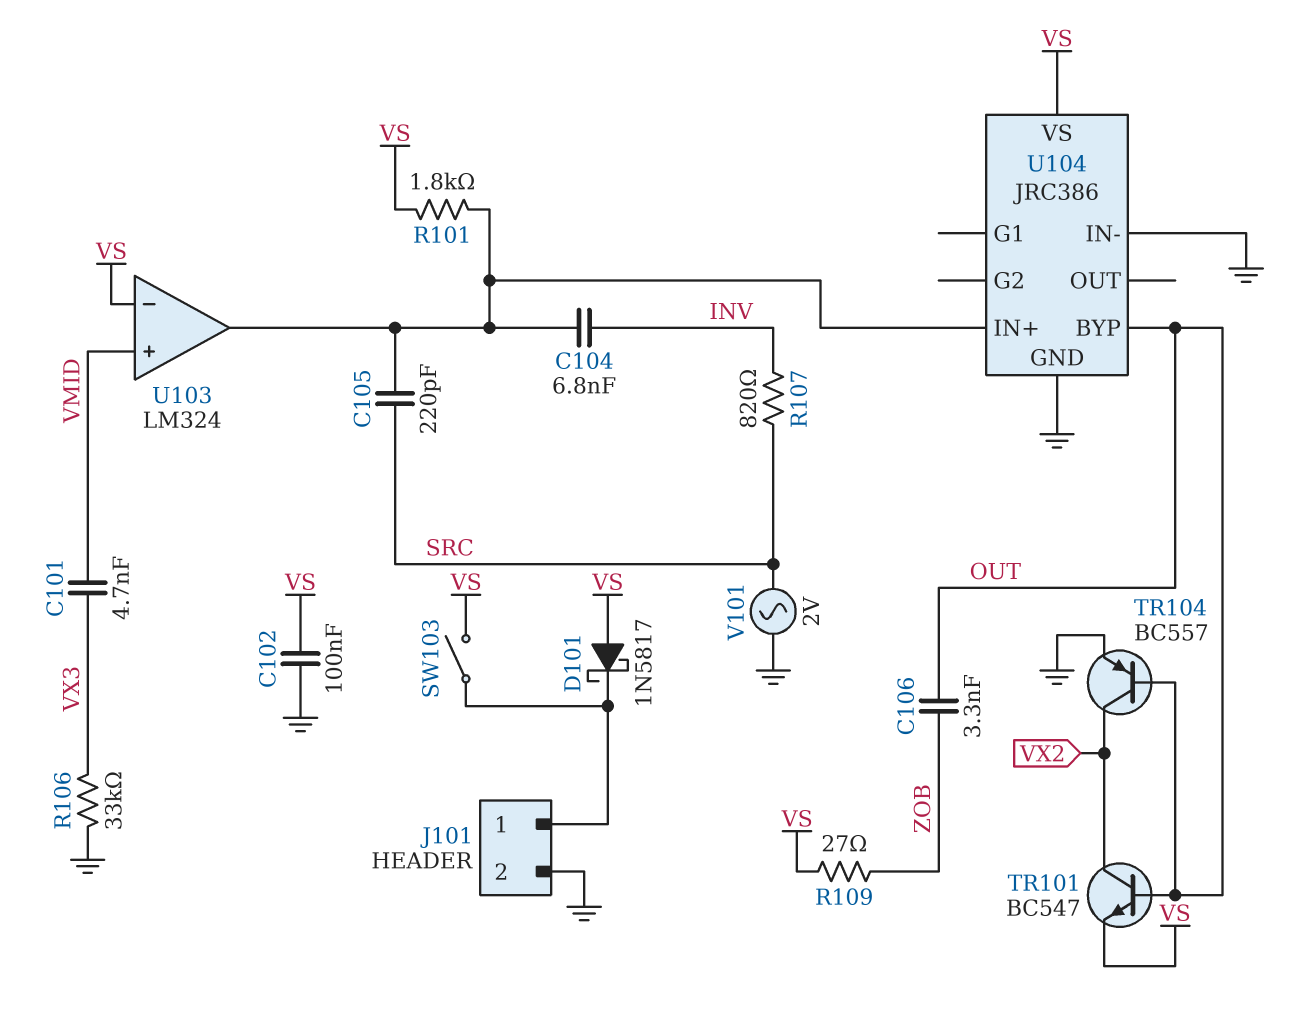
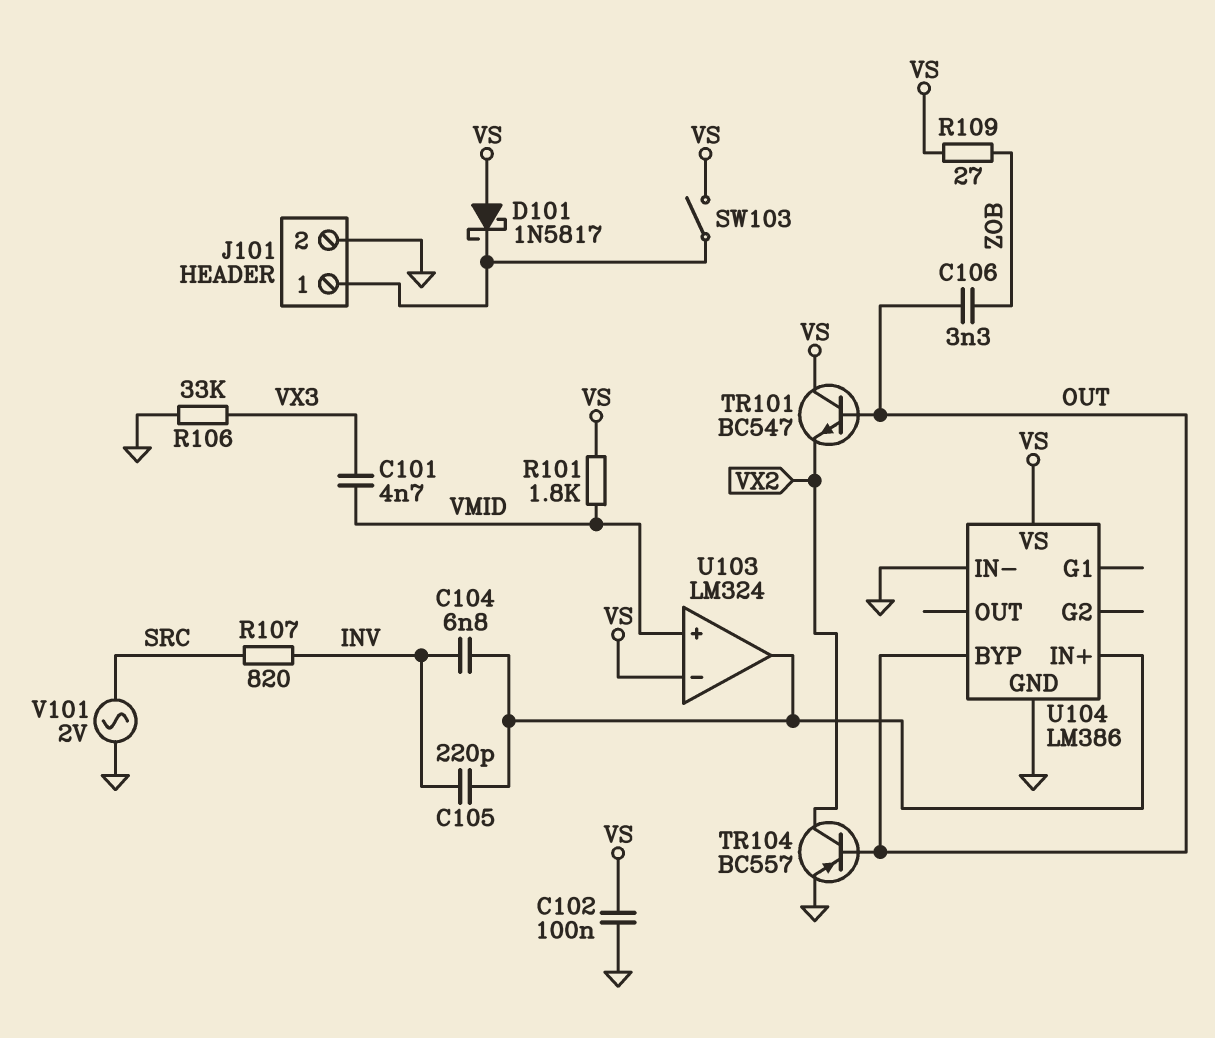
C105: 220pF (SRC, U103/out) -> 220pF (INV, U103/out)
R101: 1.8k (U103/out, VS) -> 1.8k (VMID, VS)
TR101: NPN BC547 (B OUT, C VX2, E VS) -> NPN BC547 (B OUT, C VS, E VX2)
U104: JRC386 -> LM386

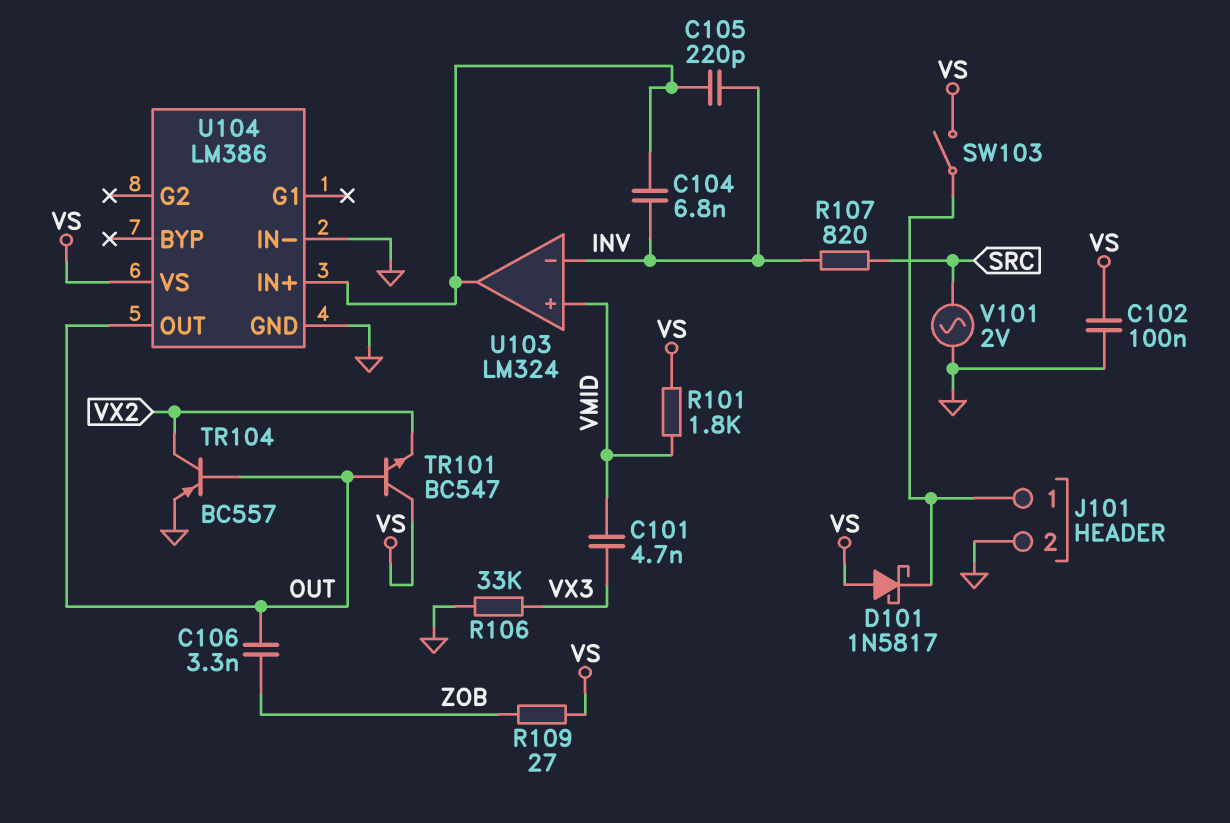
U103 pin in-: VS -> INV
U104 pin BYP: OUT -> none
U104 pin OUT: none -> OUT

